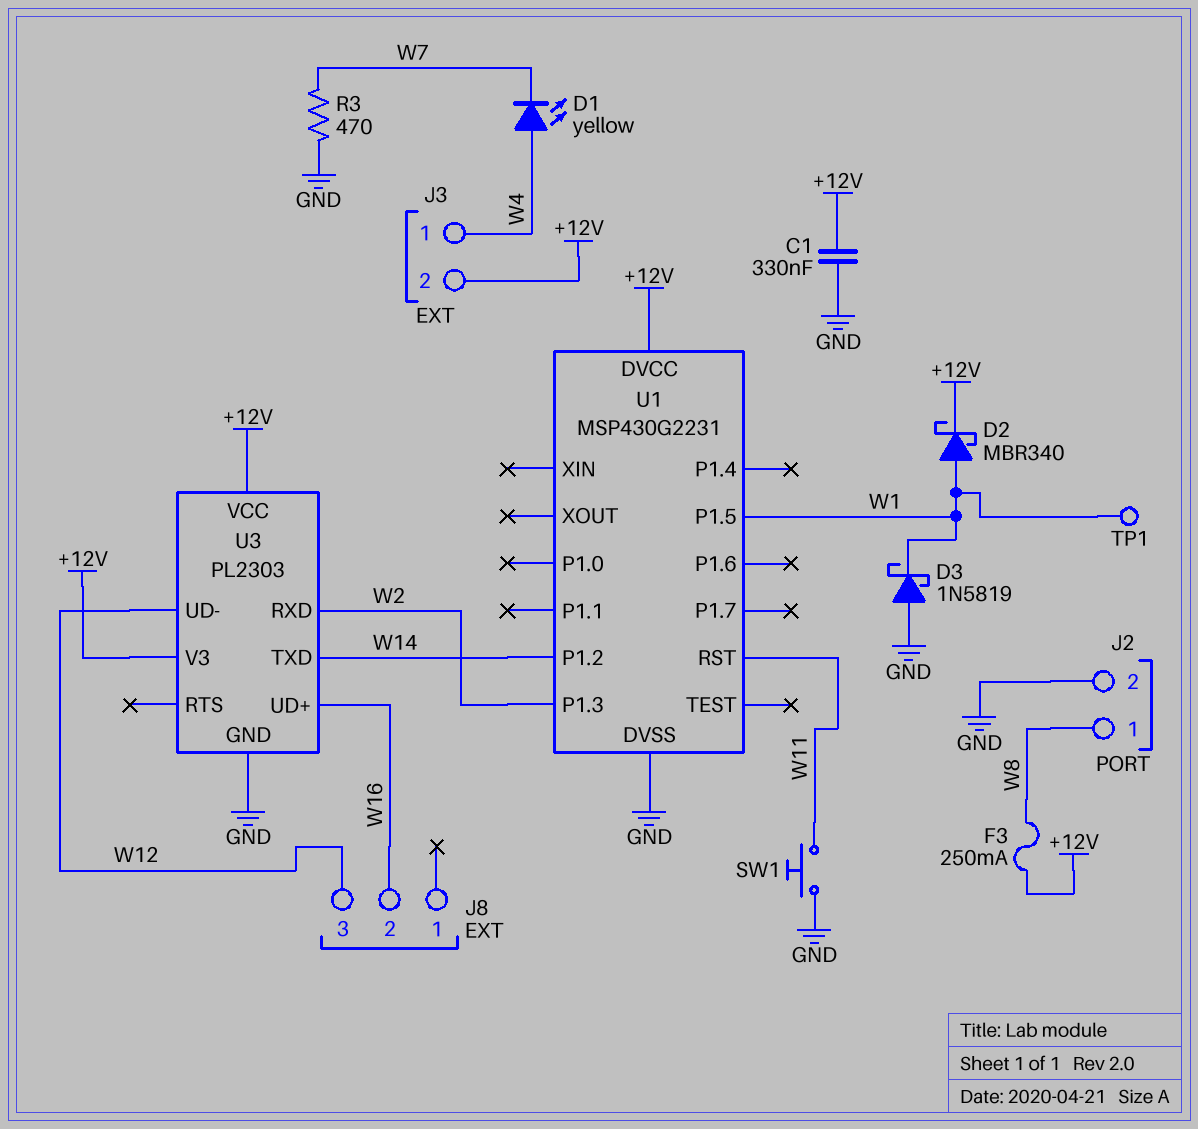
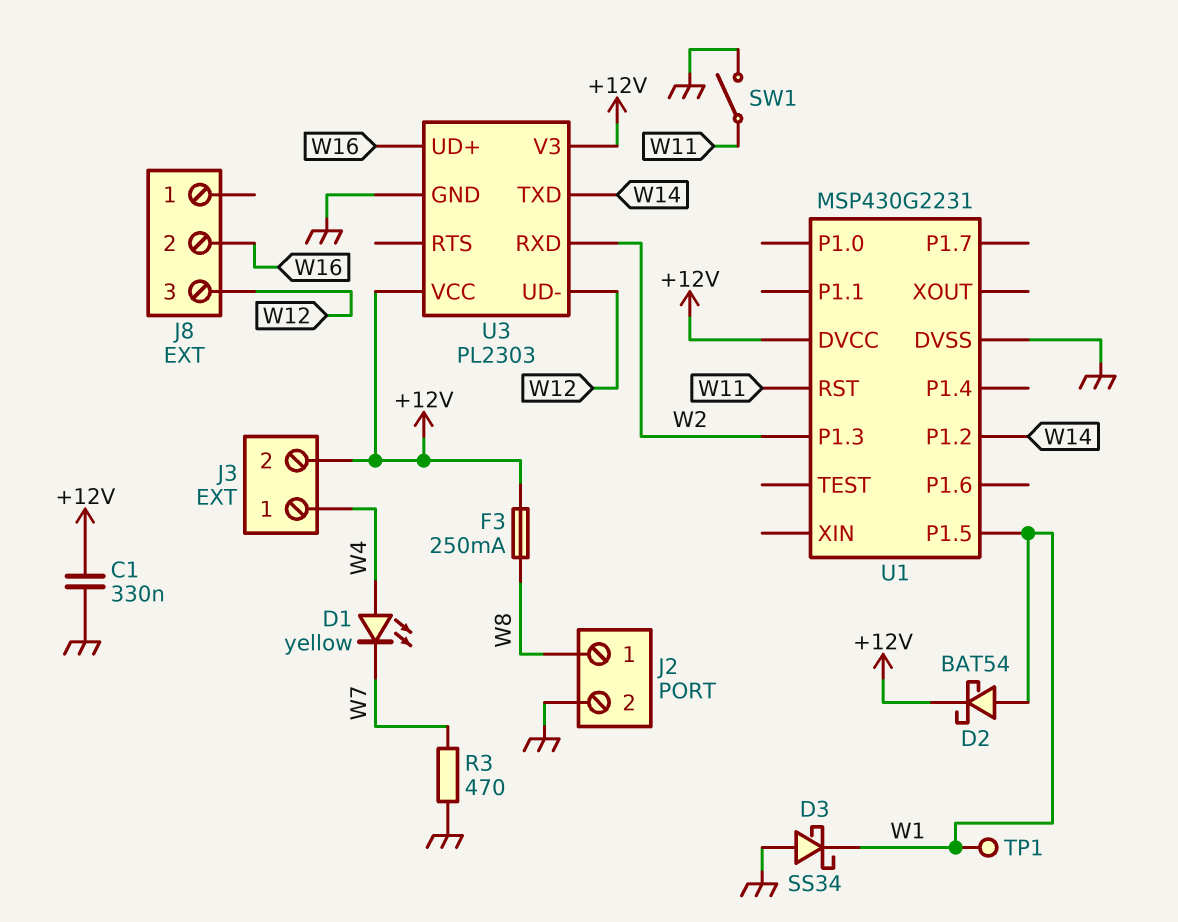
D2: schottky MBR340 (A W1, K +12V) -> schottky BAT54 (A W1, K +12V)
D3: schottky 1N5819 (A GND, K W1) -> schottky SS34 (A GND, K W1)
SW1: button (GND, W11) -> switch (GND, W11)

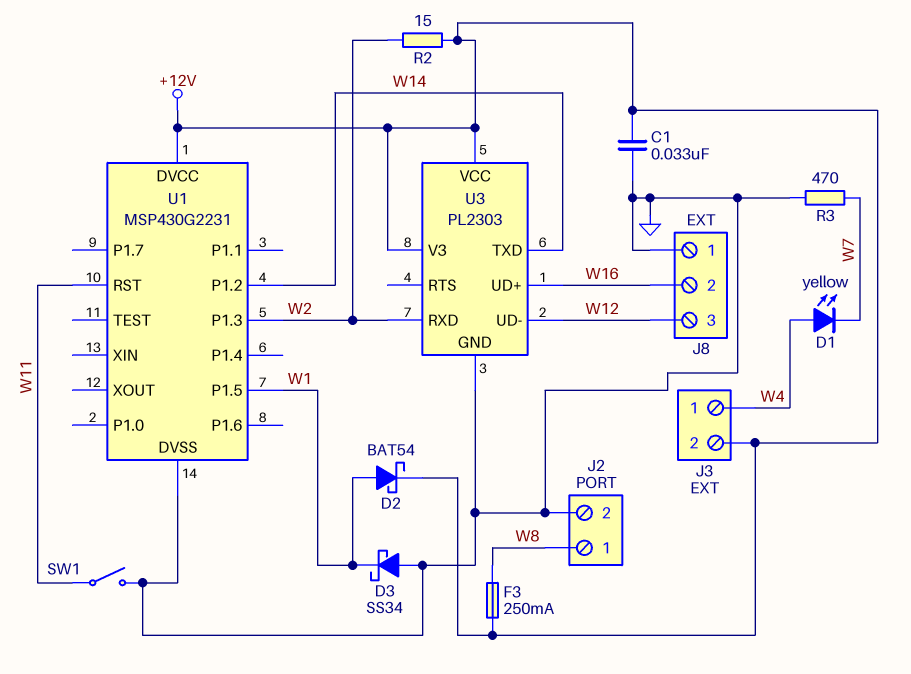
C1: 330nF (+12V, GND) -> 33nF (+12V, GND)
J8 pin 1: none -> GND
R2: none -> 15 (+12V, W2)
TP1: test point (W1) -> none

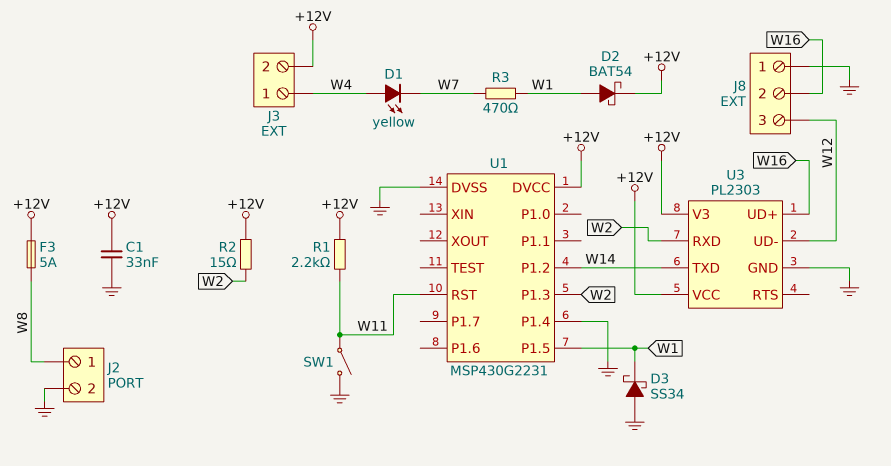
F3: 250mA (+12V, W8) -> 5A (+12V, W8)
R1: none -> 2.2k (+12V, W11)
R3: 470 (GND, W7) -> 470 (W1, W7)
U1 pin P1.4: none -> GND

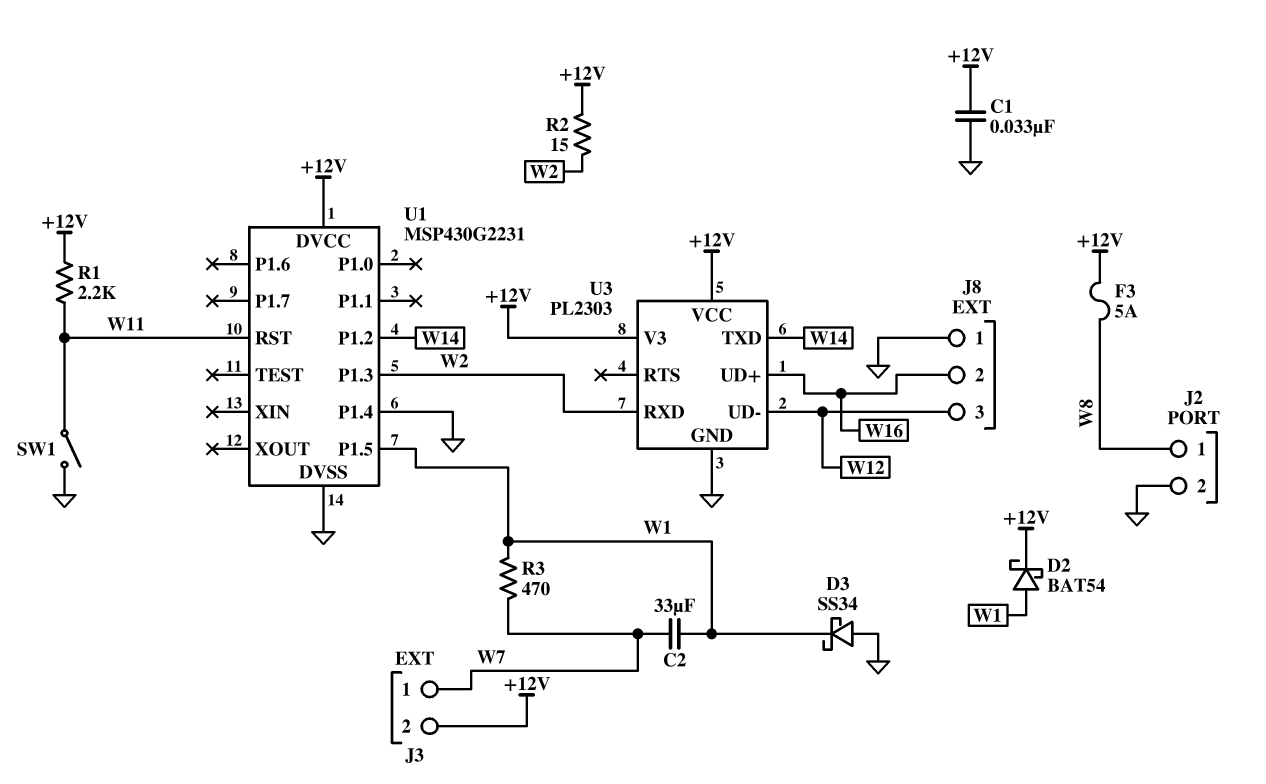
C2: none -> 33uF (W1, W7)
D1: LED yellow (A W4, K W7) -> none
J3 pin 1: W4 -> W7

